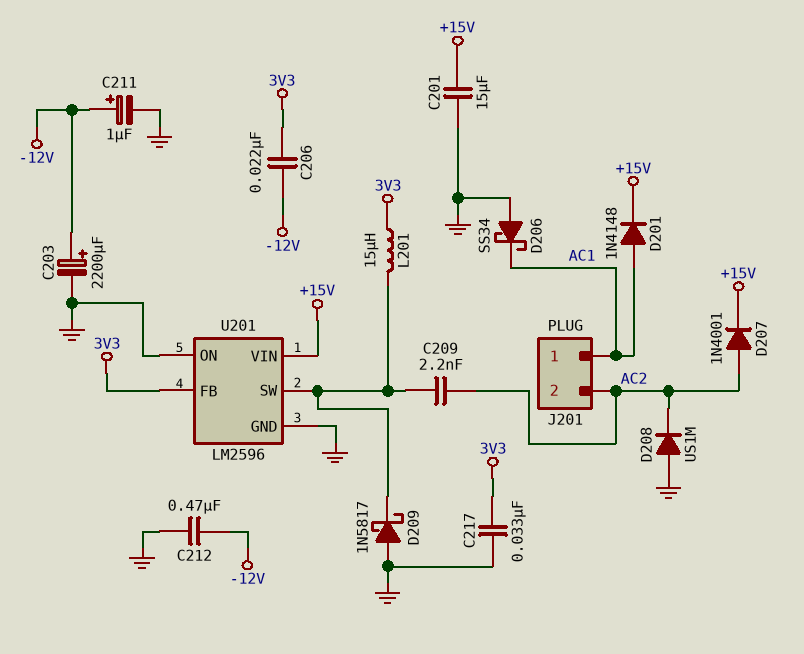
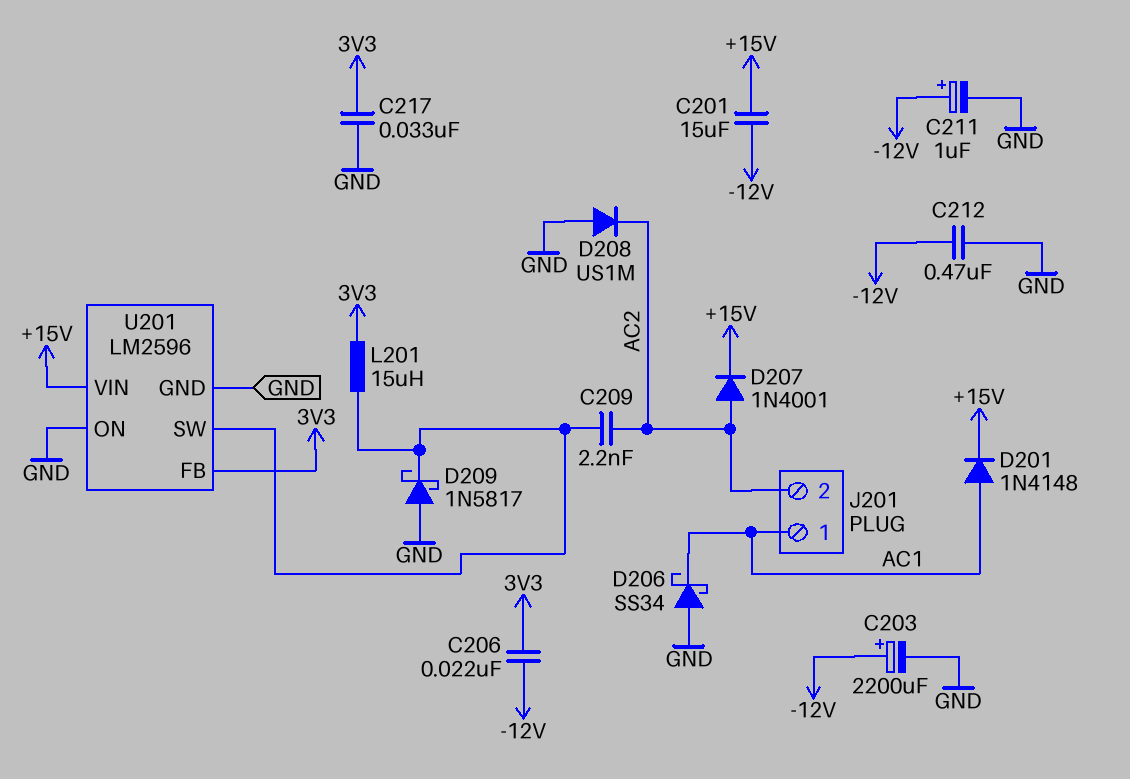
C201: 15uF (+15V, GND) -> 15uF (+15V, -12V)

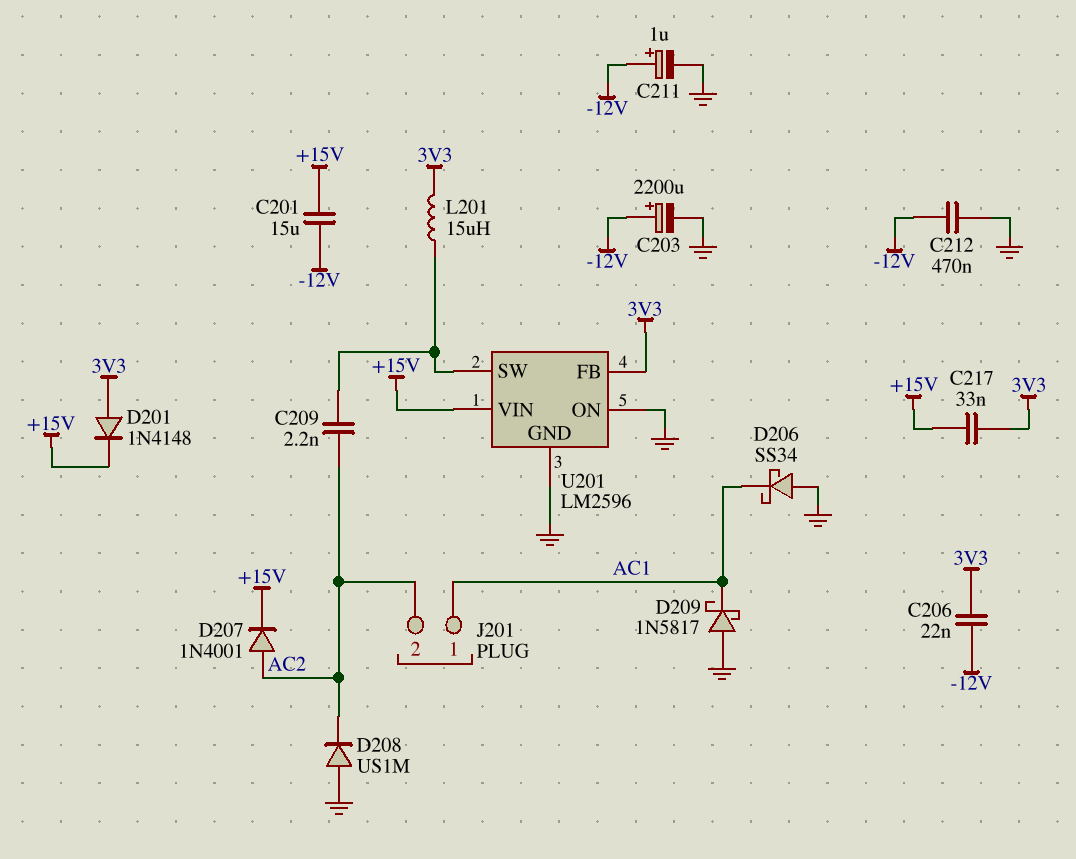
C217: 33nF (3V3, GND) -> 33nF (+15V, 3V3)
D201: diode 1N4148 (A AC1, K +15V) -> diode 1N4148 (A 3V3, K +15V)
D209: schottky 1N5817 (A GND, K U201/SW) -> schottky 1N5817 (A GND, K AC1)

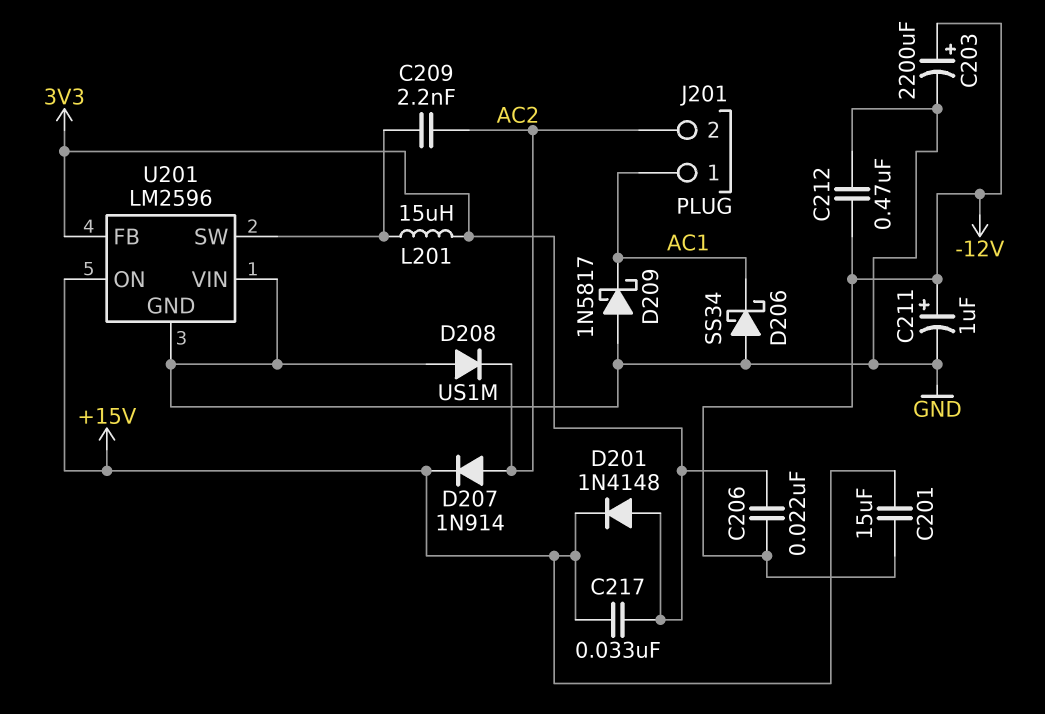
D207: diode 1N4001 (A AC2, K +15V) -> diode 1N914 (A AC2, K +15V)
U201 pin ON: GND -> +15V
U201 pin VIN: +15V -> GND

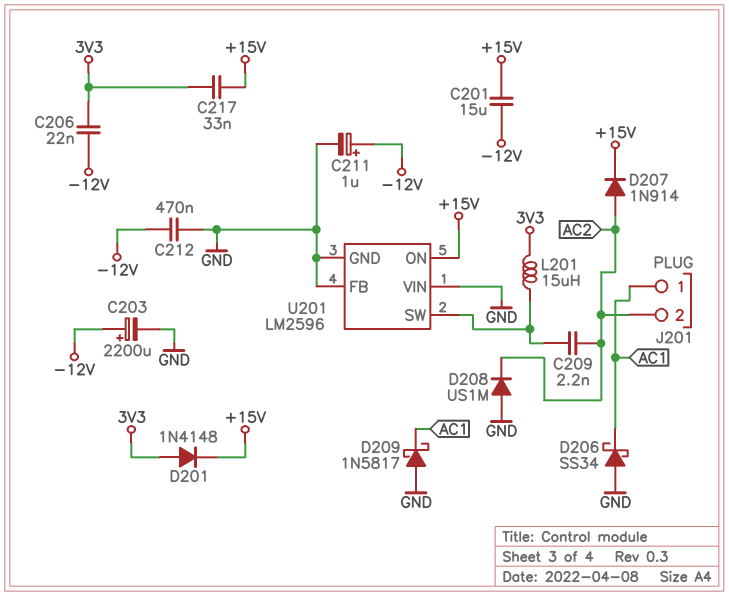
U201 pin FB: 3V3 -> GND

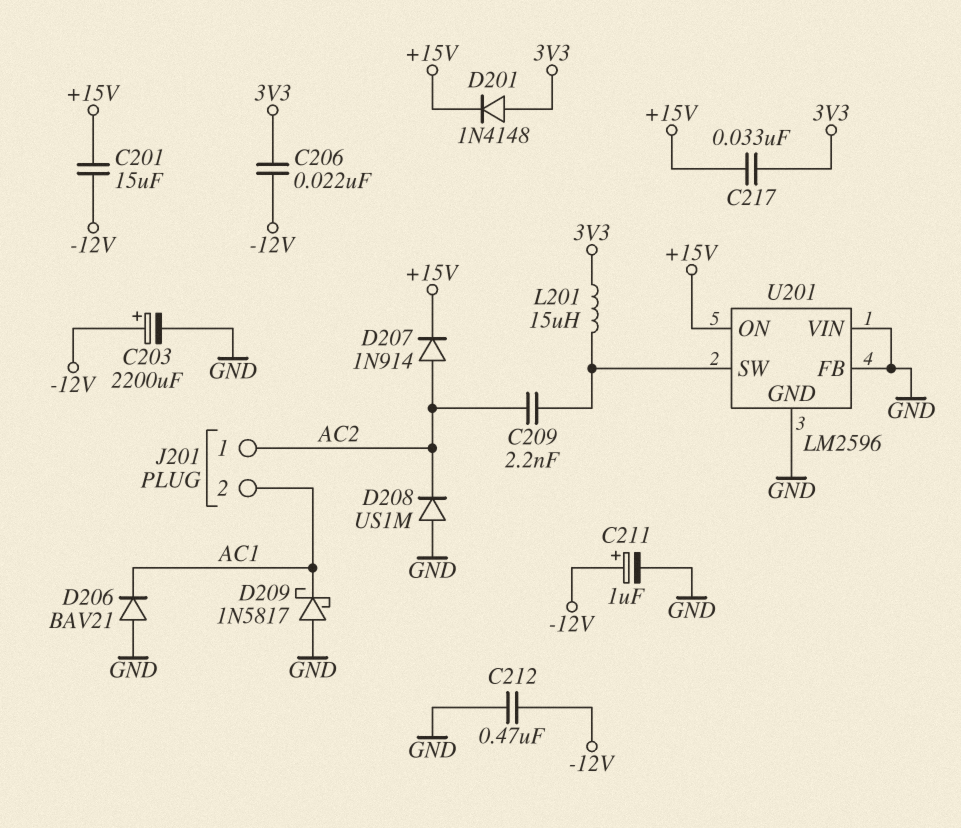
D206: schottky SS34 (A GND, K AC1) -> diode BAV21 (A GND, K AC1)
J201 pin 1: AC1 -> AC2
J201 pin 2: AC2 -> AC1

